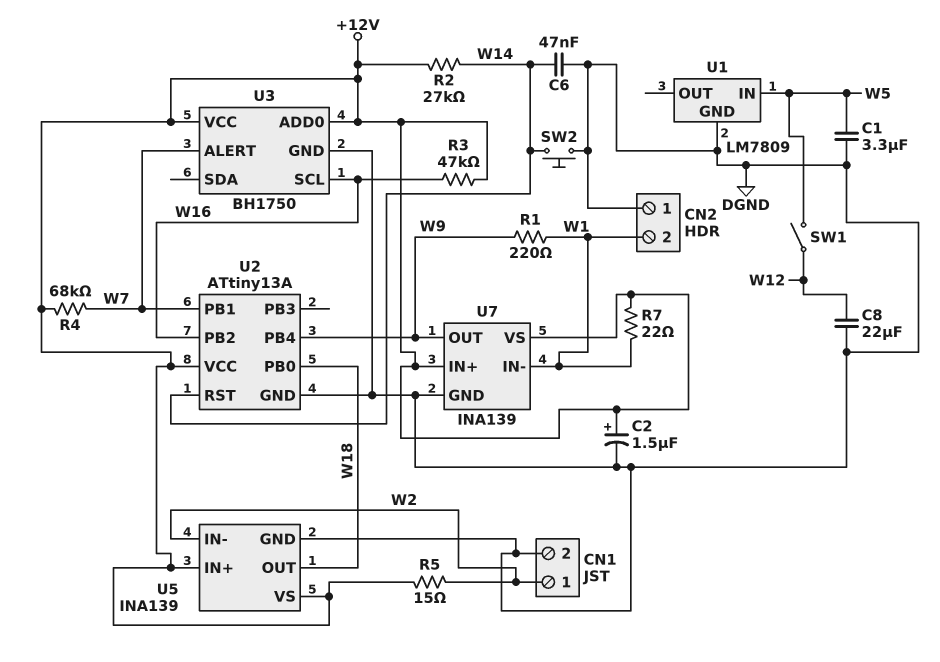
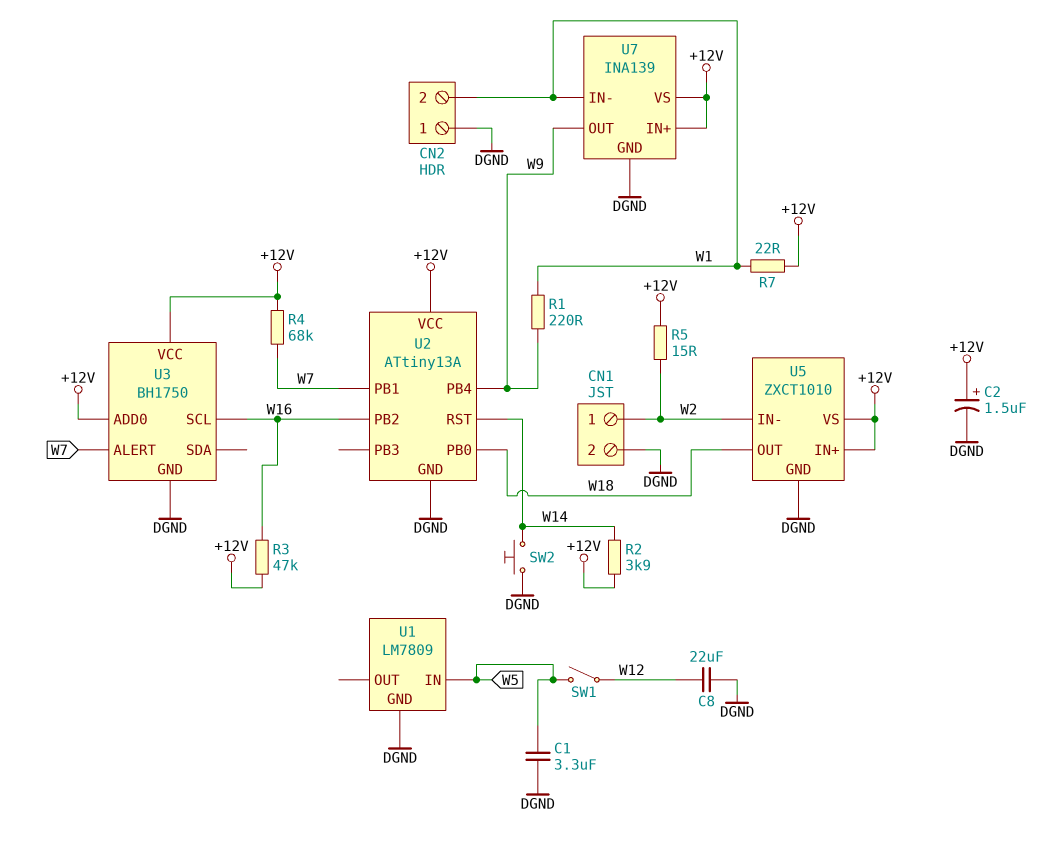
C6: 47nF (DGND, W14) -> none
R2: 27k (+12V, W14) -> 3.9k (+12V, W14)
U5: INA139 -> ZXCT1010

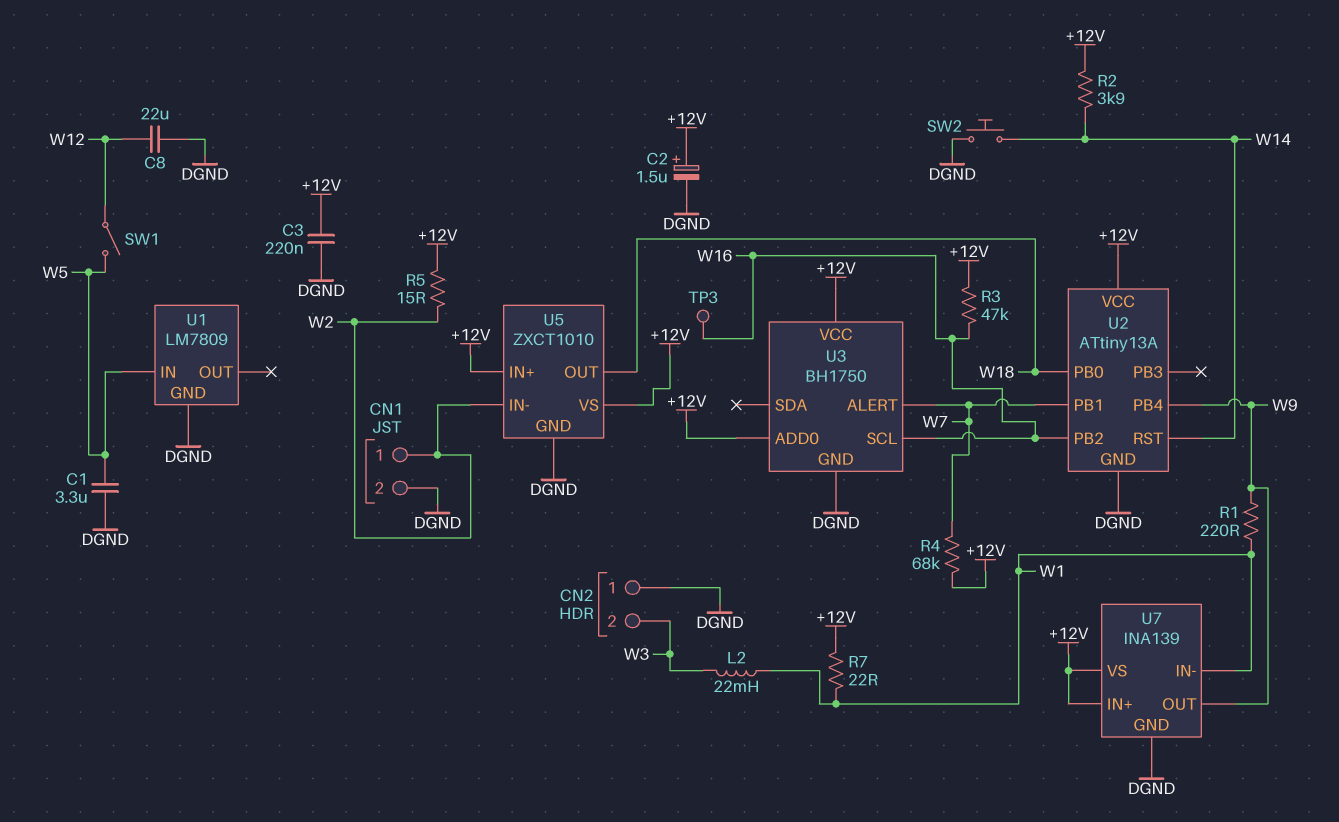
C3: none -> 220nF (+12V, DGND)
CN2 pin 2: W1 -> W3
L2: none -> 22mH (W1, W3)
TP3: none -> test point (W16)

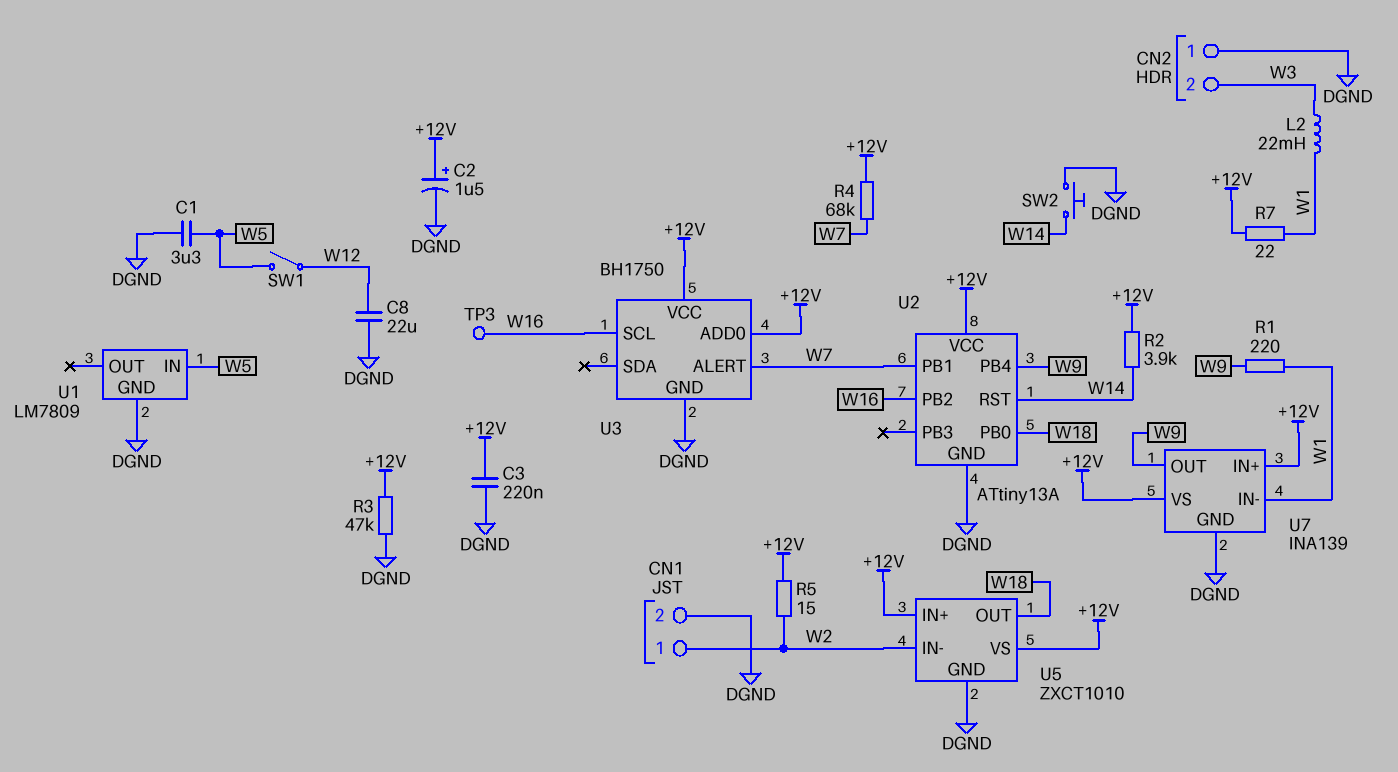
R3: 47k (+12V, W16) -> 47k (+12V, DGND)

